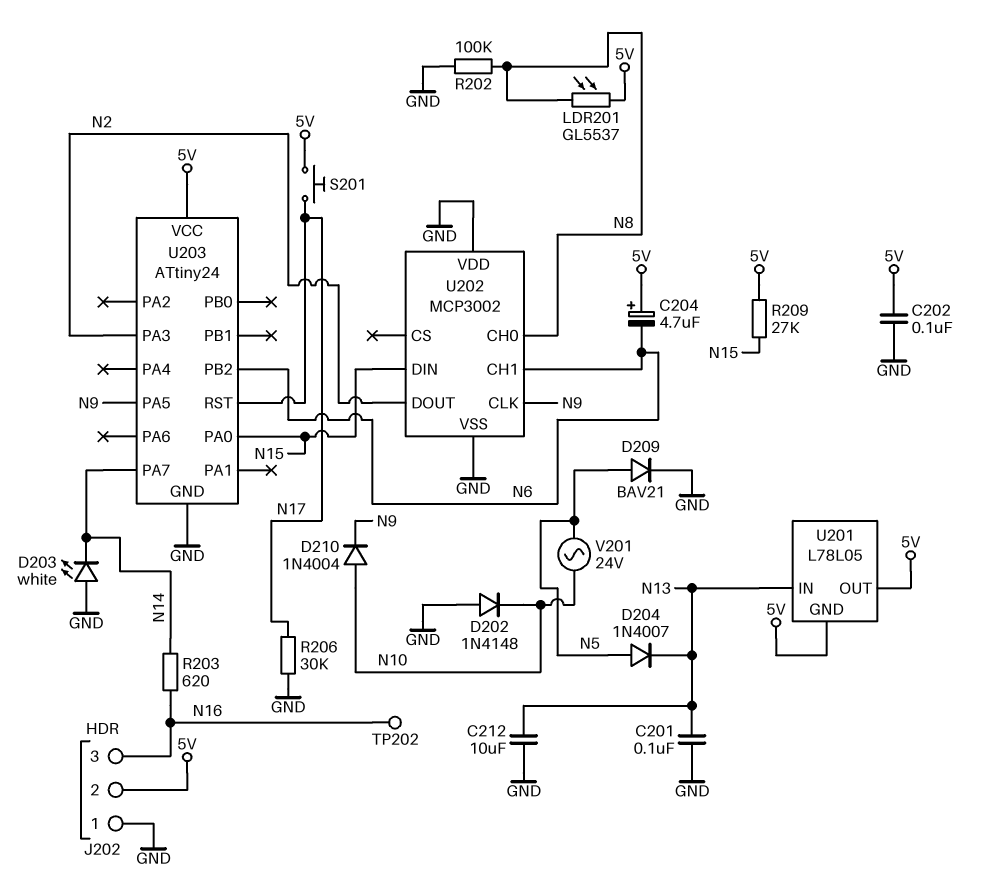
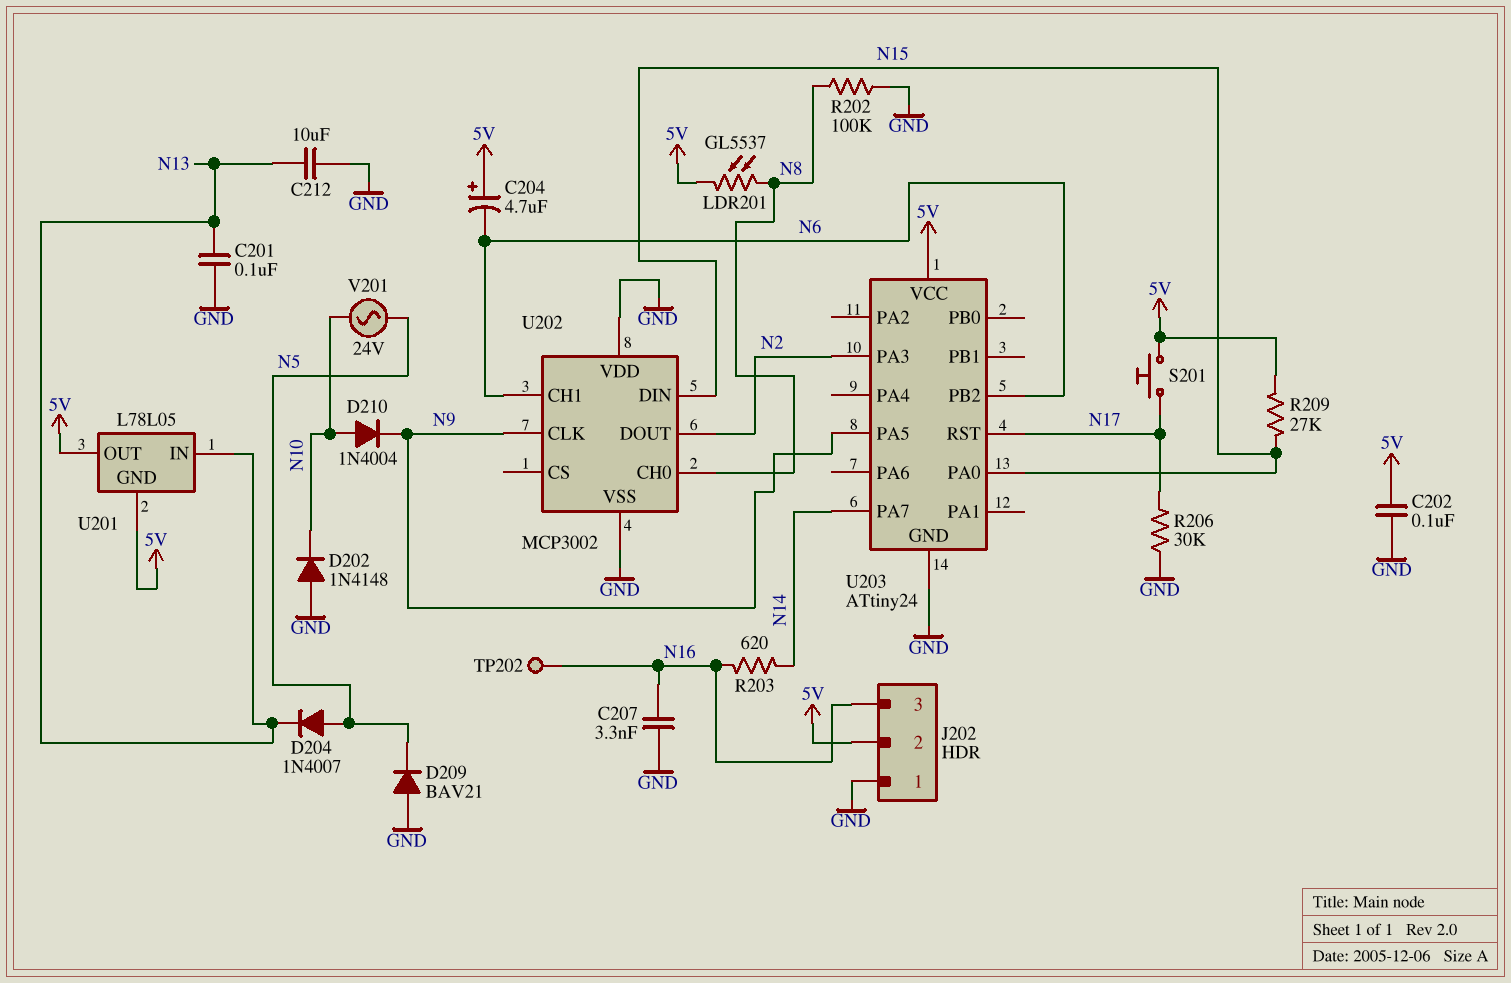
C207: none -> 3.3nF (GND, N16)
D203: LED white (A GND, K N14) -> none
D209: diode BAV21 (A N5, K GND) -> diode BAV21 (A GND, K N5)

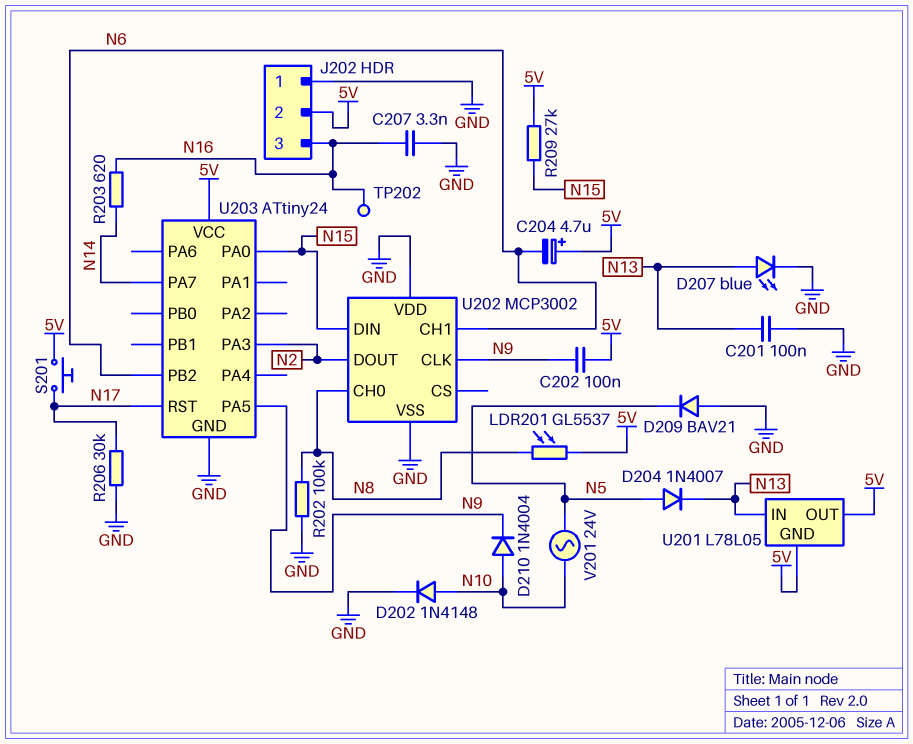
C202: 100nF (5V, GND) -> 100nF (5V, N9)
C212: 10uF (GND, N13) -> none
D202: diode 1N4148 (A GND, K N10) -> diode 1N4148 (A N10, K GND)
D207: none -> LED blue (A N13, K GND)

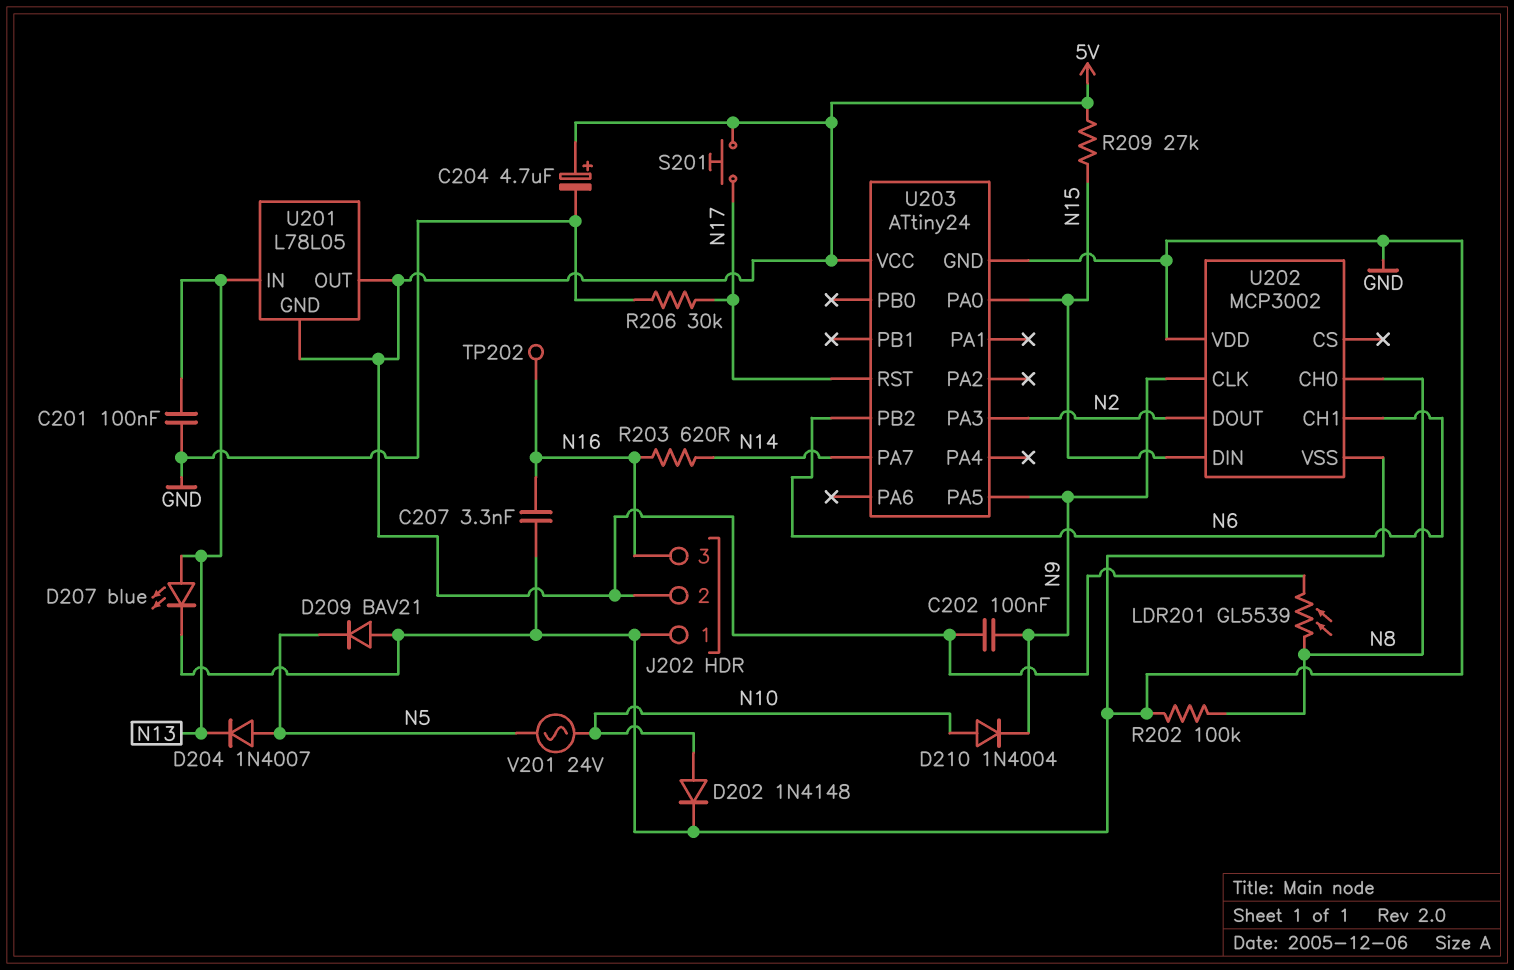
C204: 4.7uF (plus 5V, minus N6) -> 4.7uF (plus 5V, minus GND)
LDR201: GL5537 (5V, N8) -> GL5539 (5V, N8)

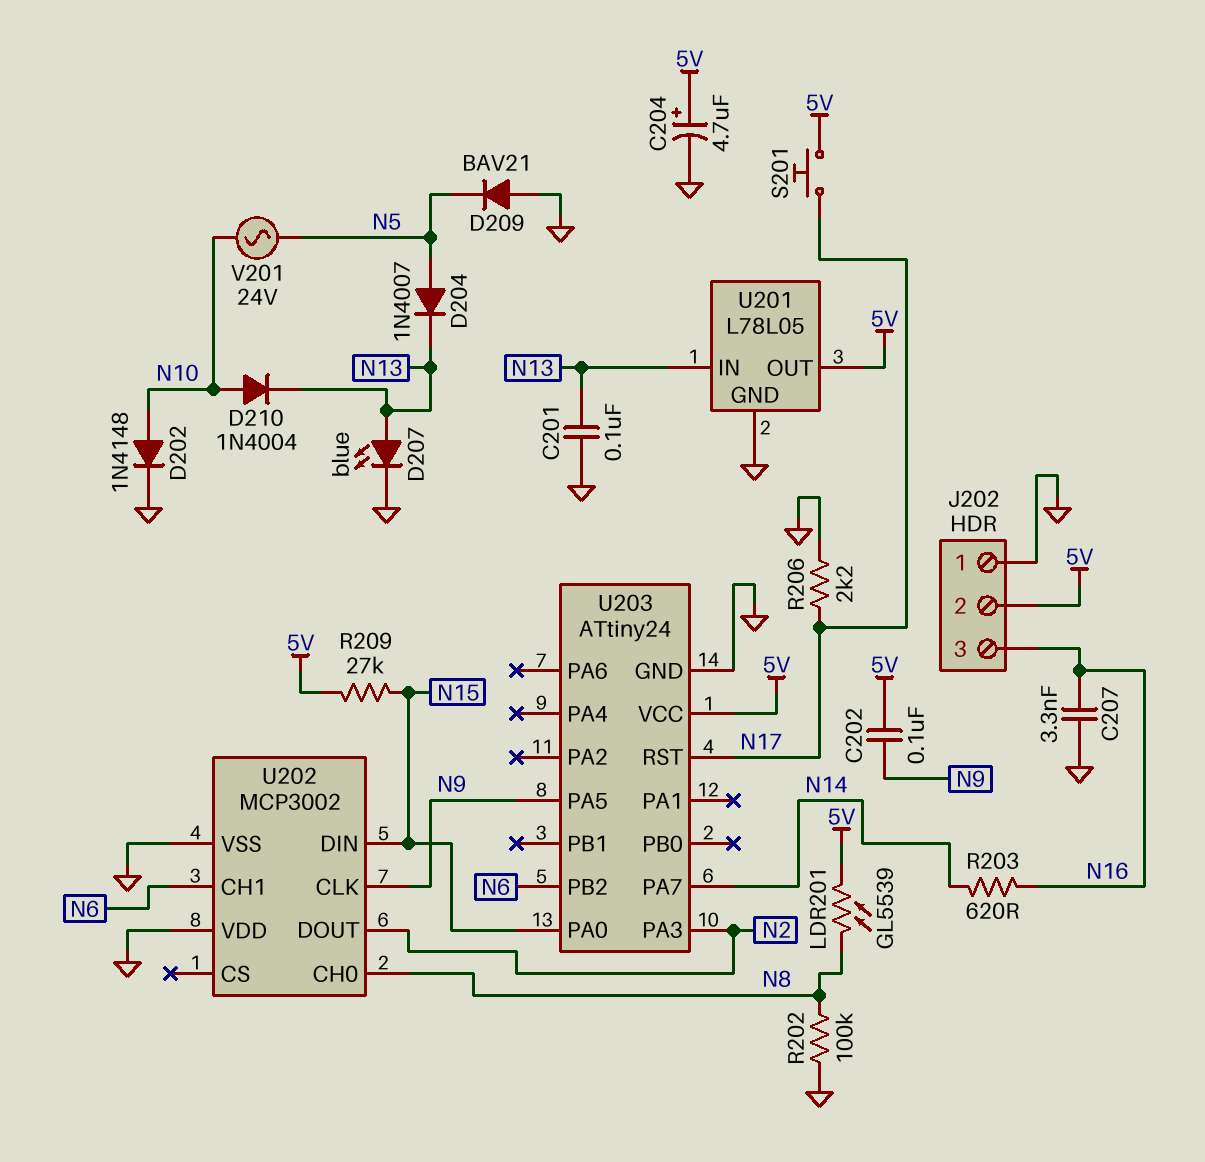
D210: diode 1N4004 (A N10, K N9) -> diode 1N4004 (A N10, K N13)
R206: 30k (GND, N17) -> 2.2k (GND, N17)
TP202: test point (N16) -> none
U201 pin GND: 5V -> GND

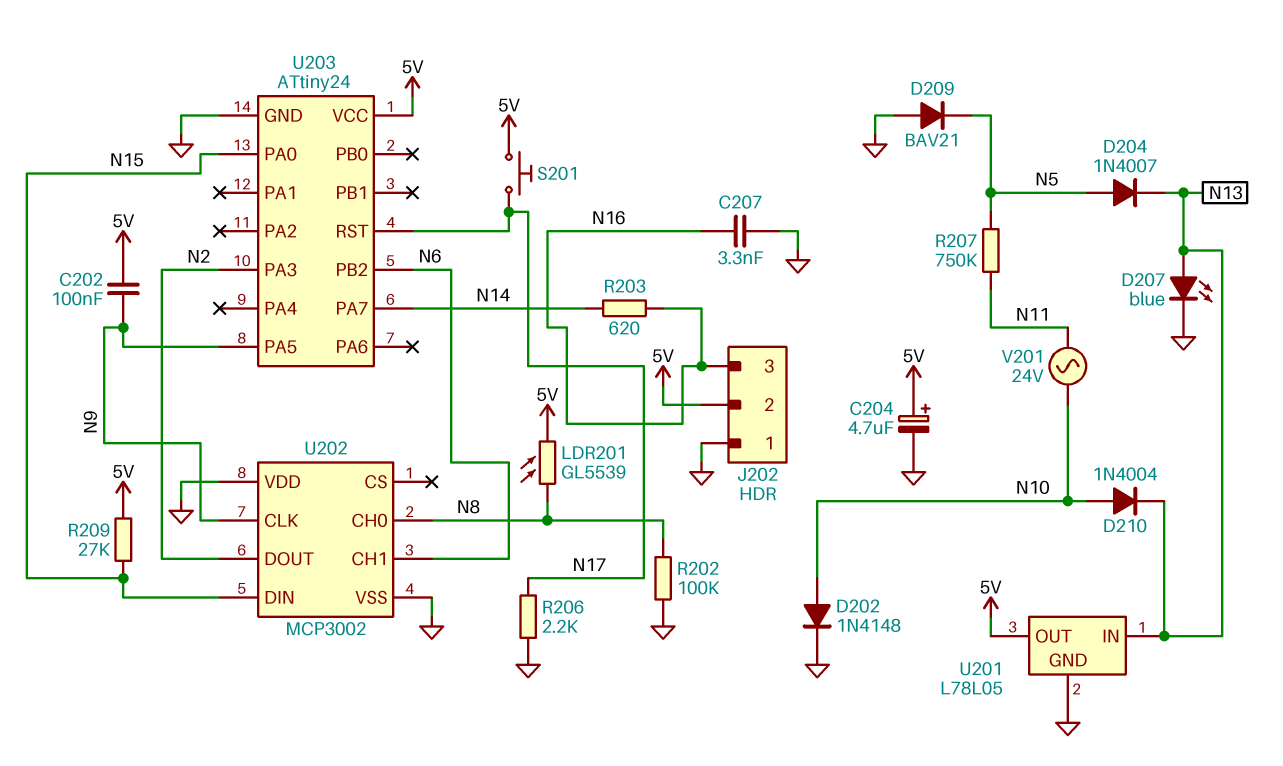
C201: 100nF (GND, N13) -> none
R207: none -> 750k (N5, N11)
V201: AC 24V (N5, N10) -> AC 24V (N10, N11)

